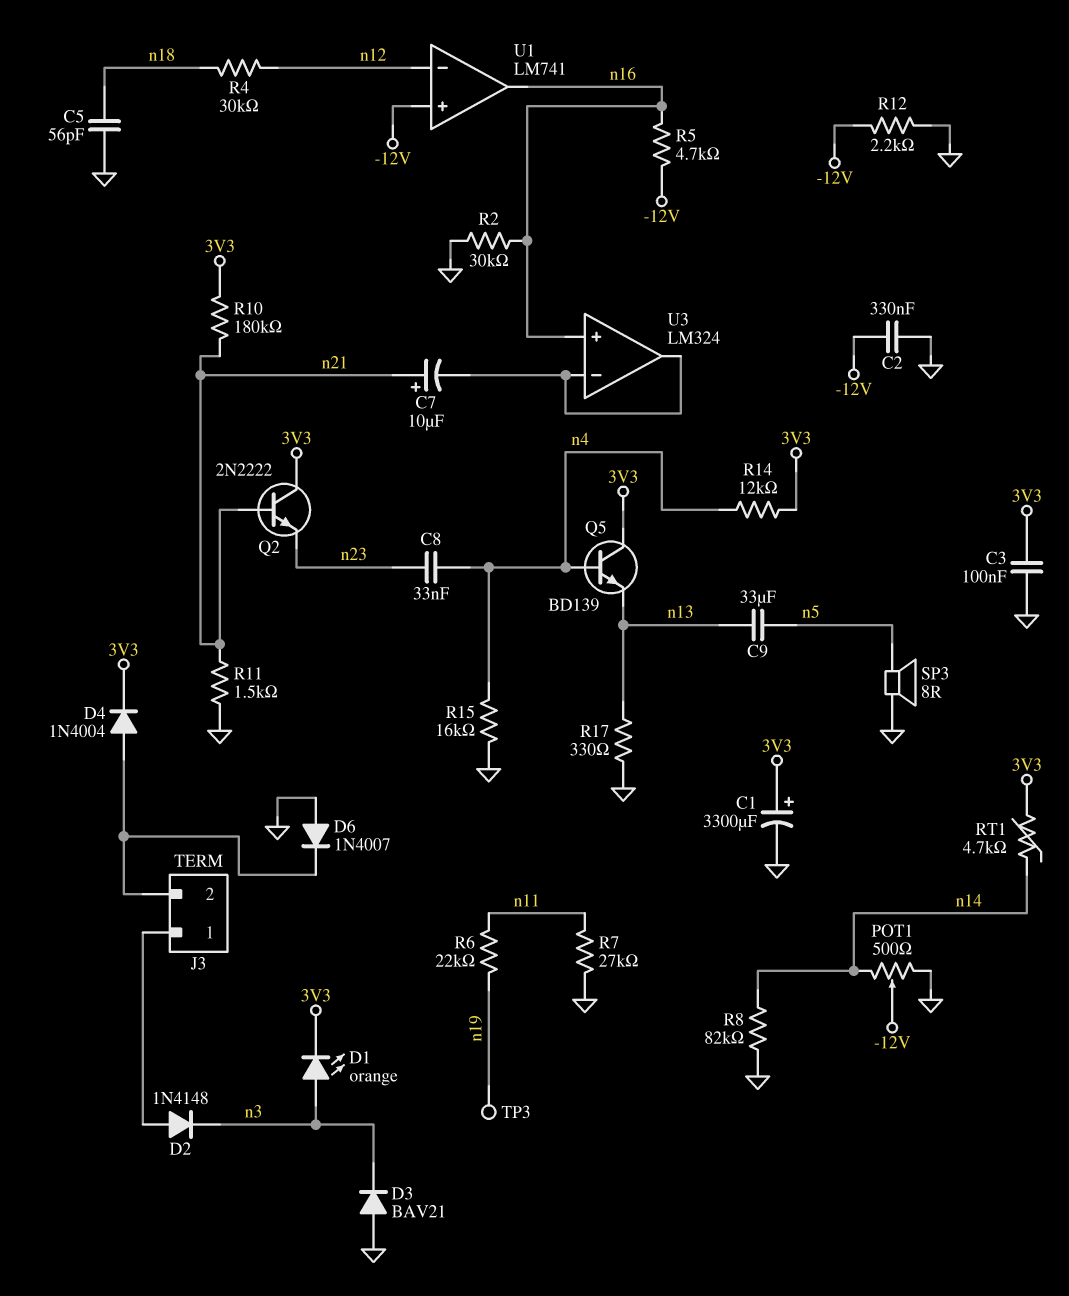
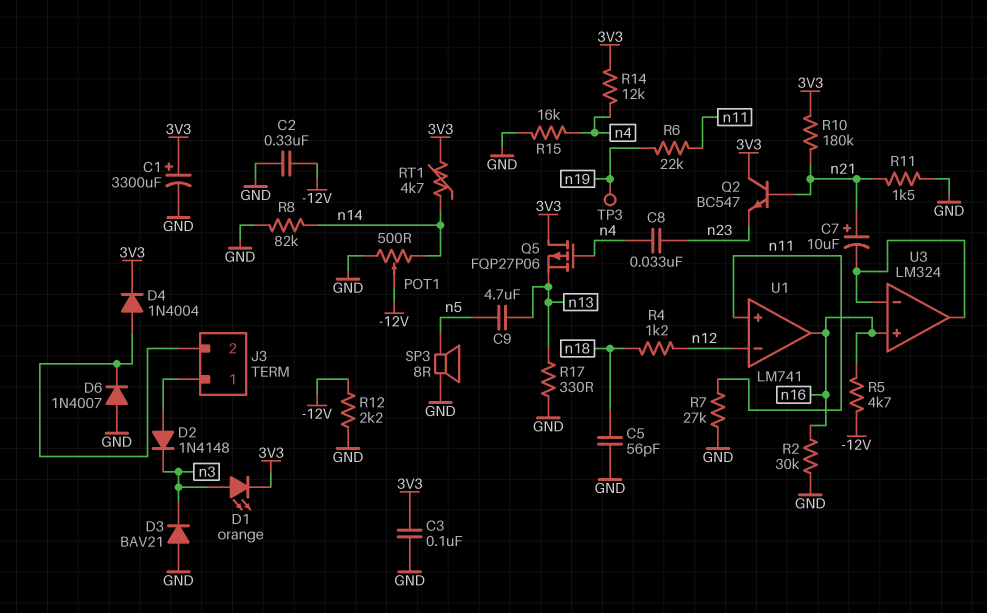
C9: 33uF (n5, n13) -> 4.7uF (n5, n13)
Q2: NPN 2N2222 (B n21, C 3V3, E n23) -> NPN BC547 (B n21, C 3V3, E n23)
Q5: NPN BD139 (B n4, C 3V3, E n13) -> PMOS FQP27P06 (G n4, D 3V3, S n13)
R4: 30k (n12, n18) -> 1.2k (n12, n18)
U1 pin in+: -12V -> n11

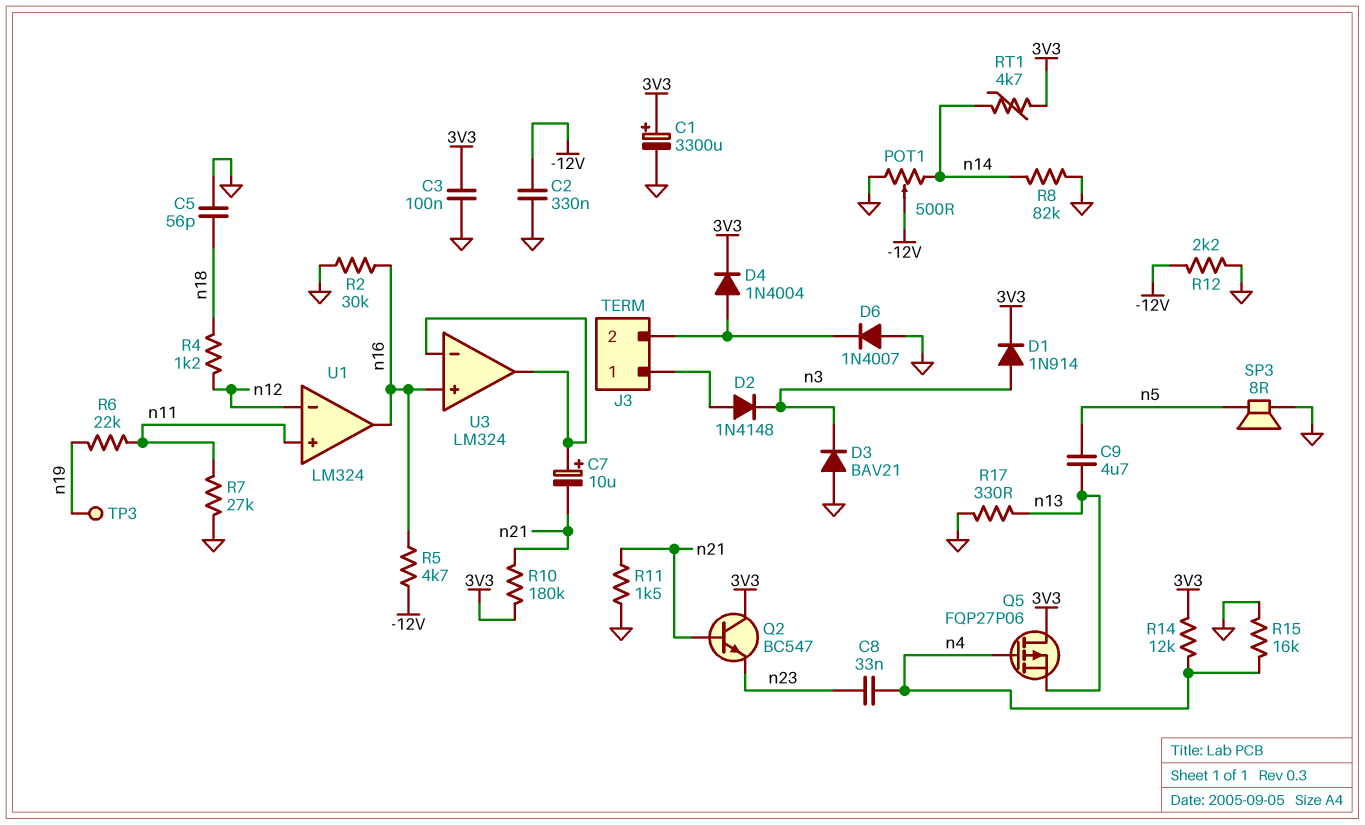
C7: 10uF (plus n21, minus U3/in-) -> 10uF (plus U3/in-, minus n21)
D1: LED orange (A n3, K 3V3) -> diode 1N914 (A n3, K 3V3)
U1: LM741 -> LM324

